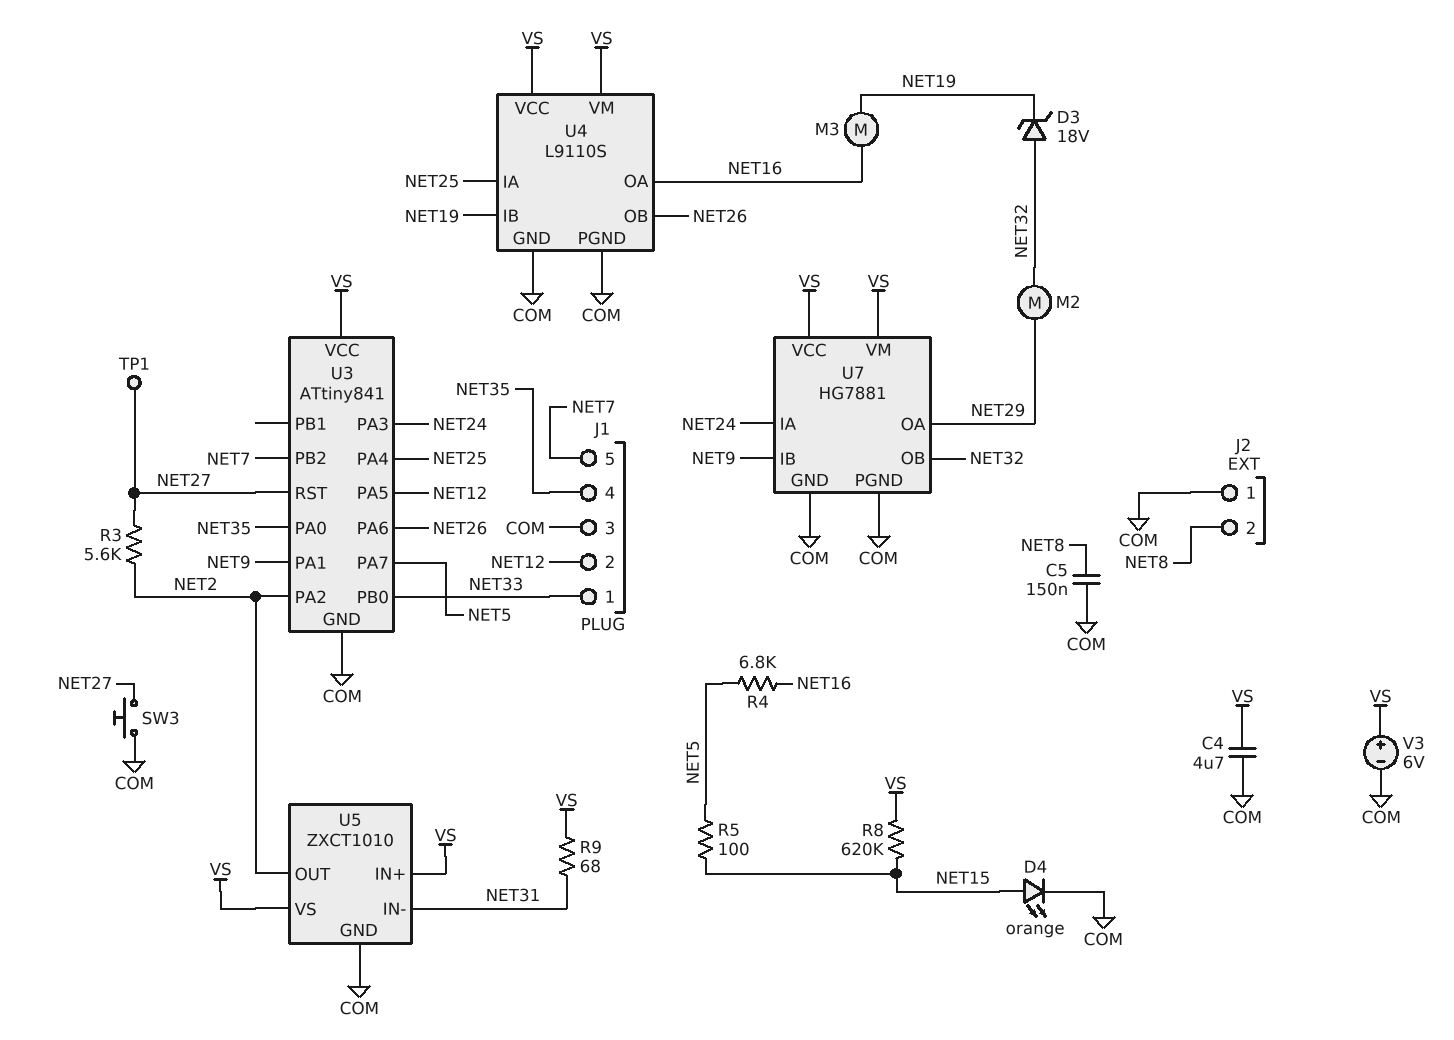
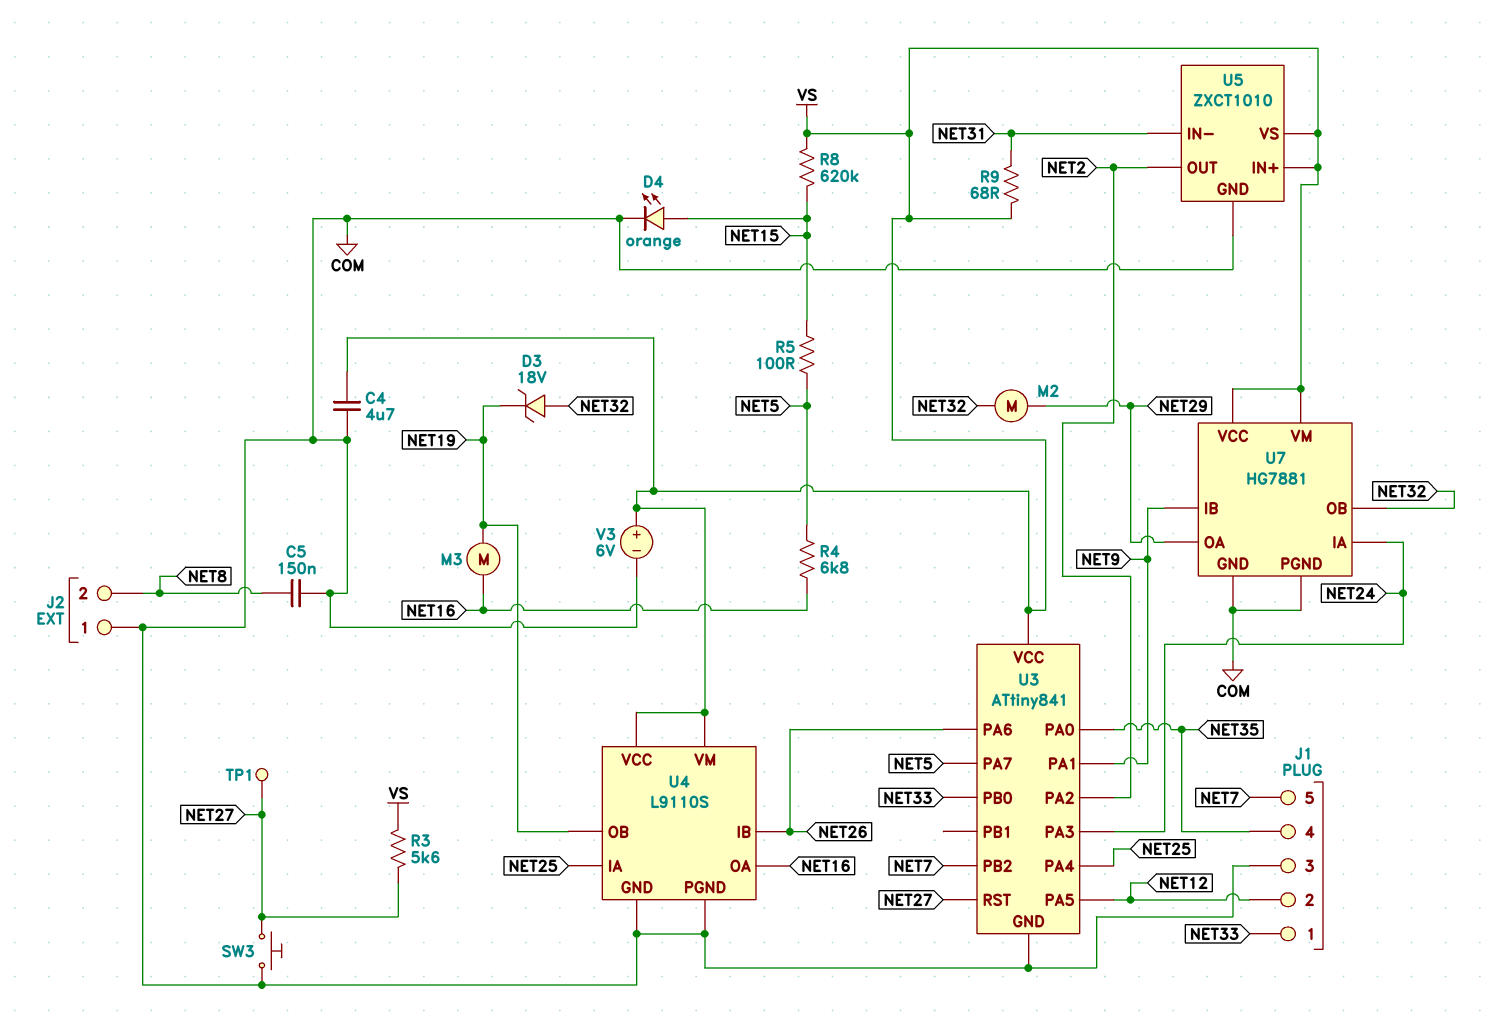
R3: 5.6k (NET2, NET27) -> 5.6k (NET27, VS)
U4 pin IB: NET19 -> NET26
U4 pin OB: NET26 -> NET19

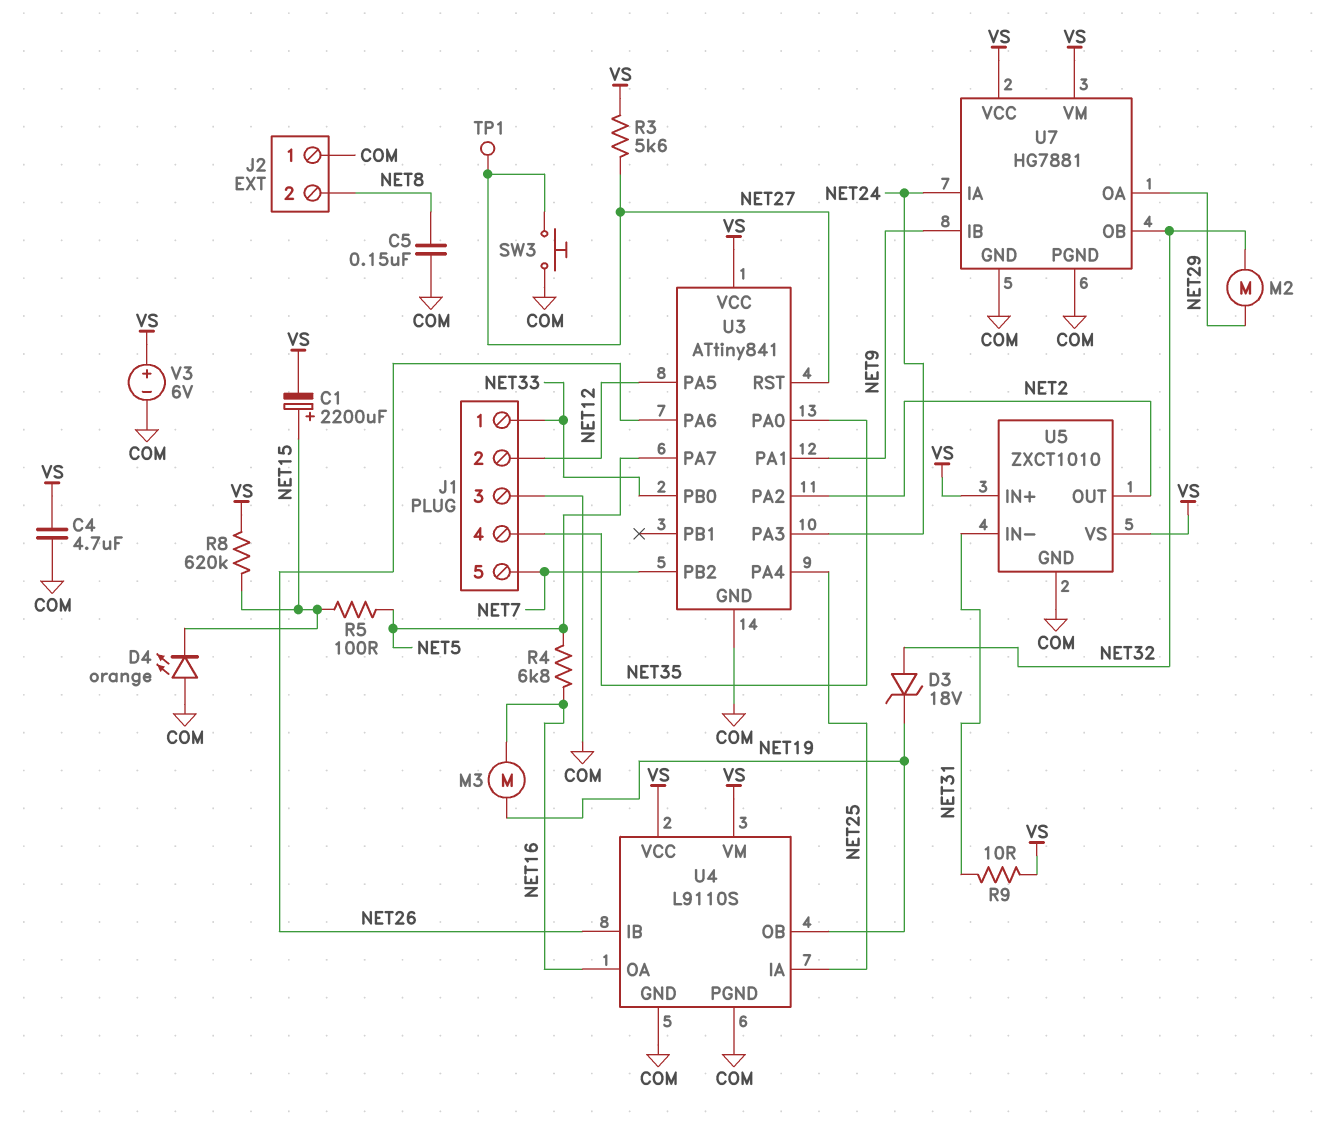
C1: none -> 2200uF (plus NET15, minus VS)
D4: LED orange (A NET15, K COM) -> LED orange (A COM, K NET15)
R9: 68 (NET31, VS) -> 10 (NET31, VS)

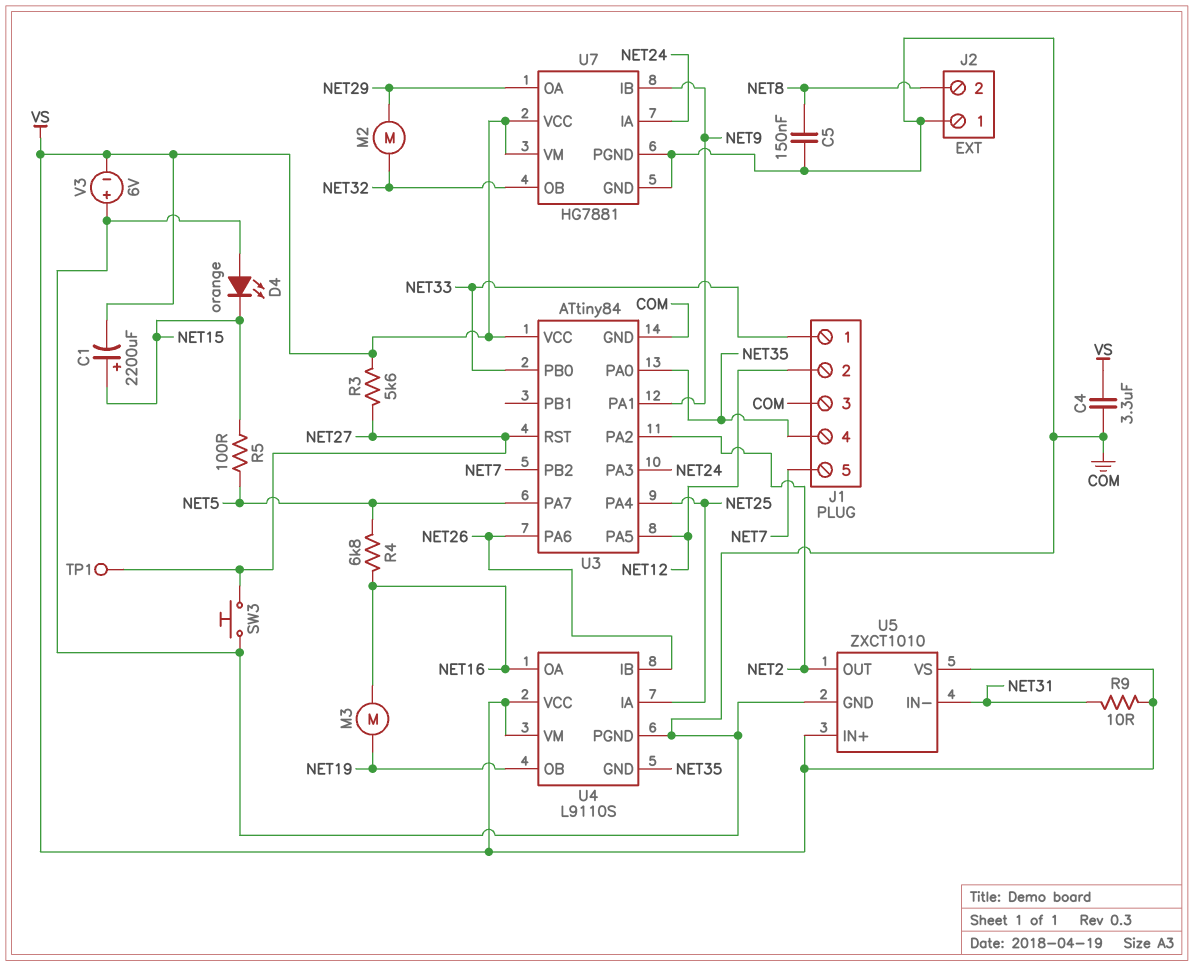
C4: 4.7uF (COM, VS) -> 3.3uF (COM, VS)
D3: zener 18V (A NET32, K NET19) -> none
R8: 620k (NET15, VS) -> none
U3: ATtiny841 -> ATtiny84
U4 pin GND: COM -> NET35
V3: 6V (plus VS, minus COM) -> 6V (plus COM, minus VS)

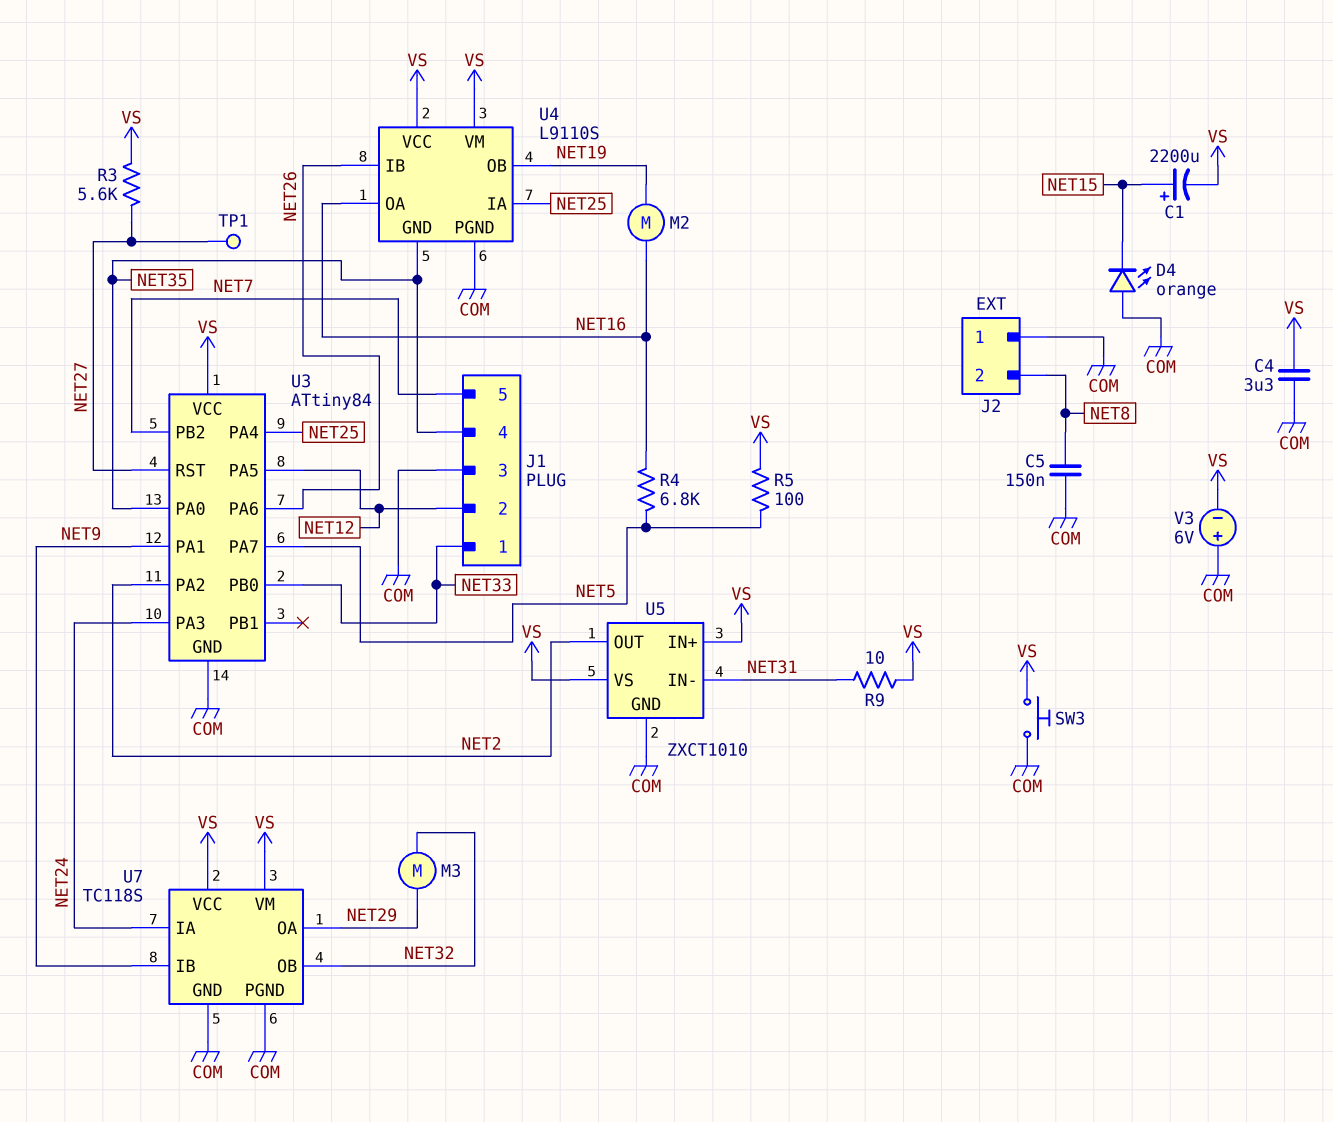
M2: motor (NET29, NET32) -> motor (NET16, NET19)
M3: motor (NET16, NET19) -> motor (NET29, NET32)
R5: 100 (NET5, NET15) -> 100 (NET5, VS)
SW3: button (COM, NET27) -> button (COM, VS)
U7: HG7881 -> TC118S

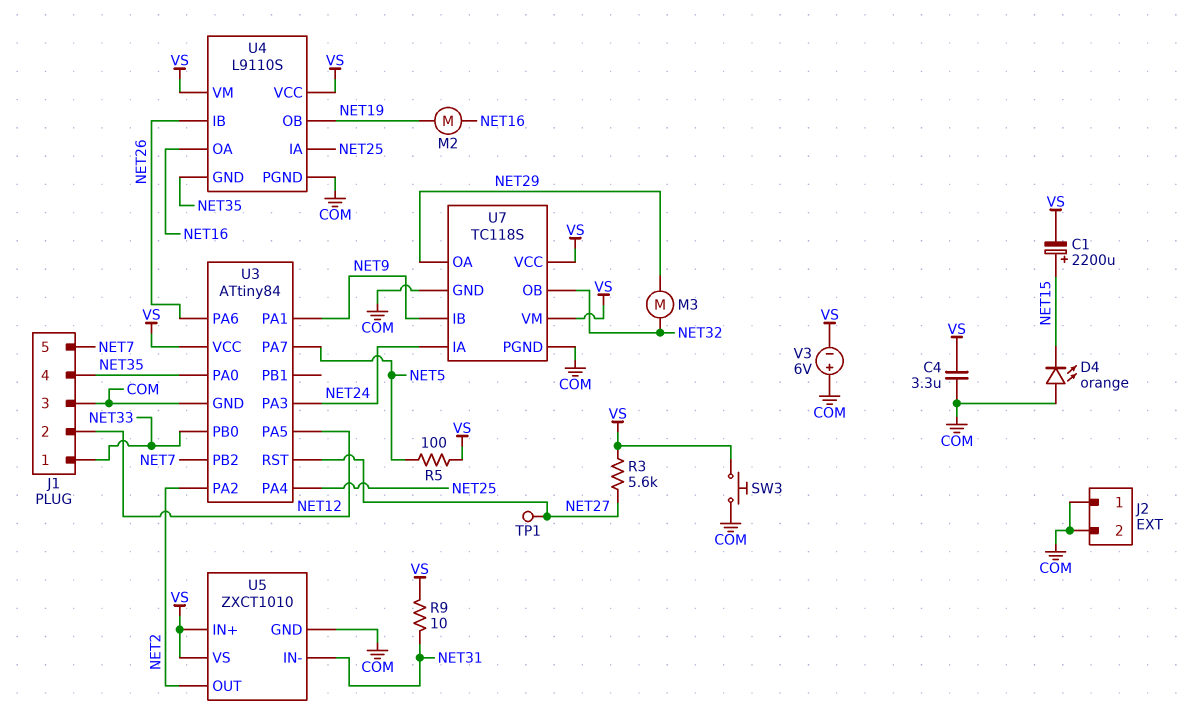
C5: 150nF (COM, NET8) -> none
J2 pin 2: NET8 -> COM
R4: 6.8k (NET5, NET16) -> none

